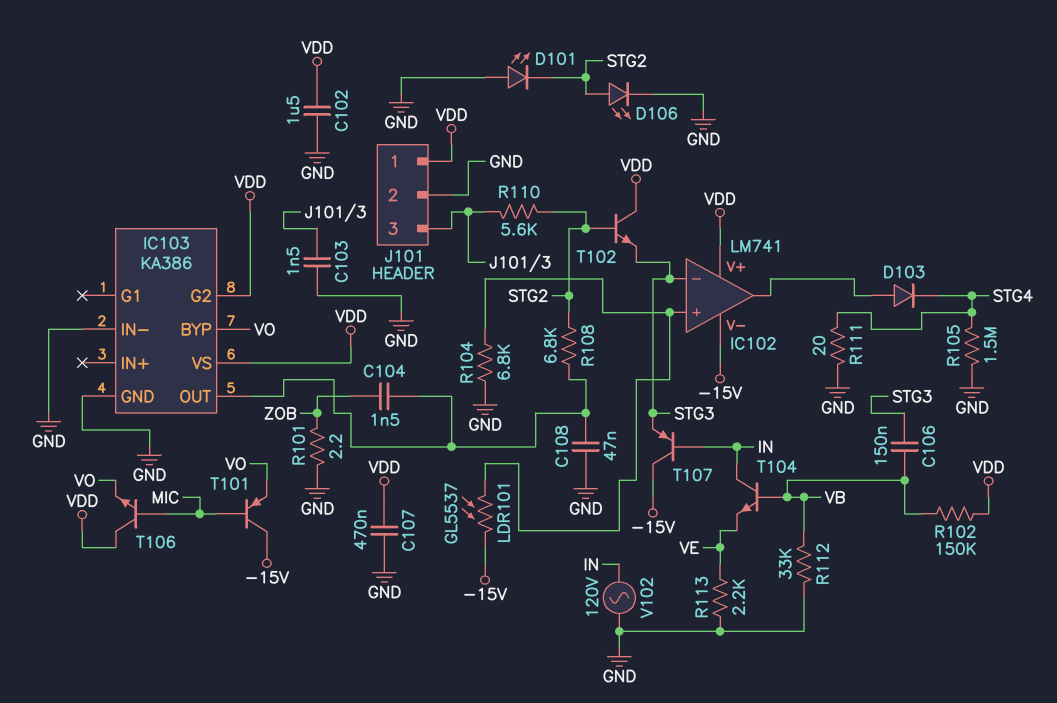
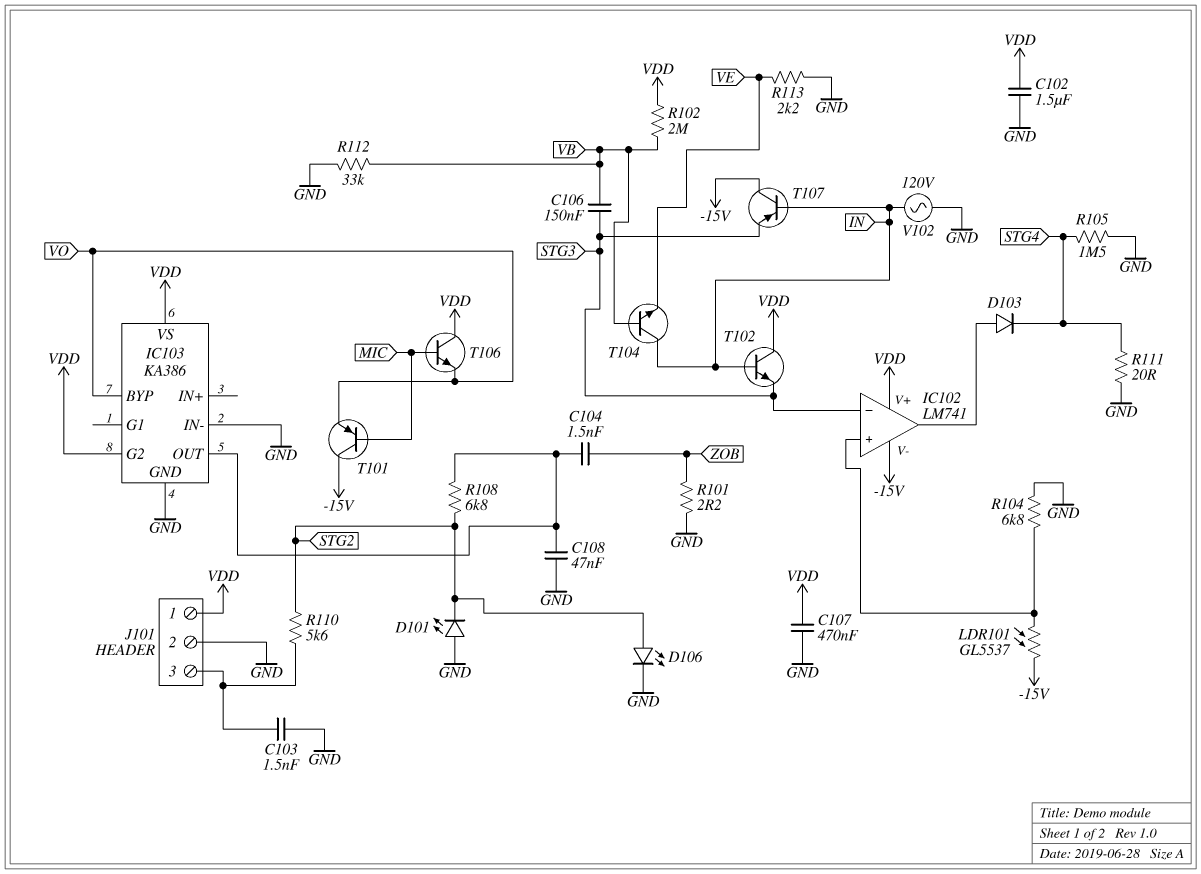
R102: 150k (VB, VDD) -> 2M (VB, VDD)
T102: NPN (B STG2, C VDD, E STG3) -> NPN (B IN, C VDD, E STG3)

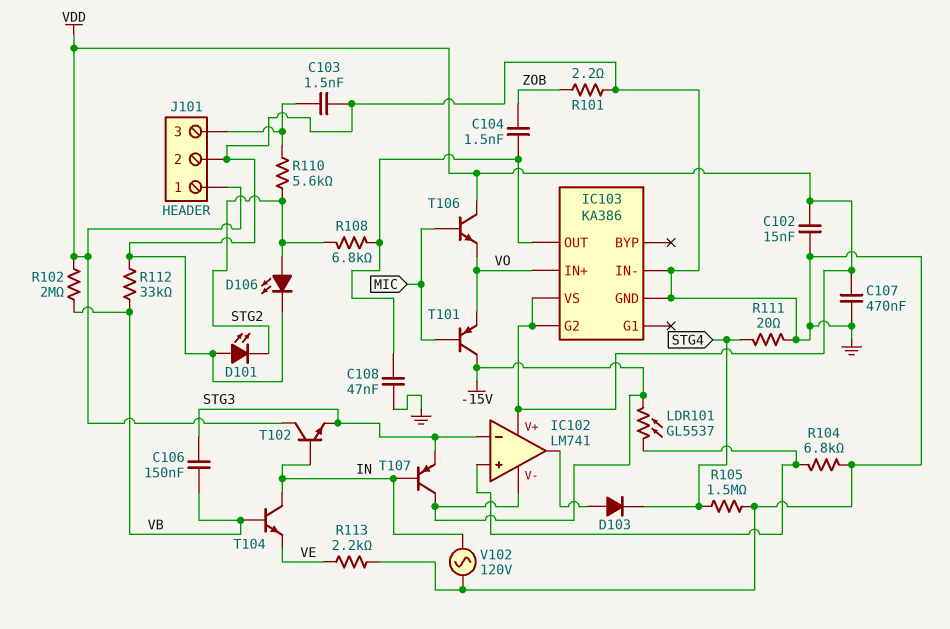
C102: 1.5uF (GND, VDD) -> 15nF (GND, VDD)
IC103 pin BYP: VO -> none
IC103 pin IN+: none -> VO

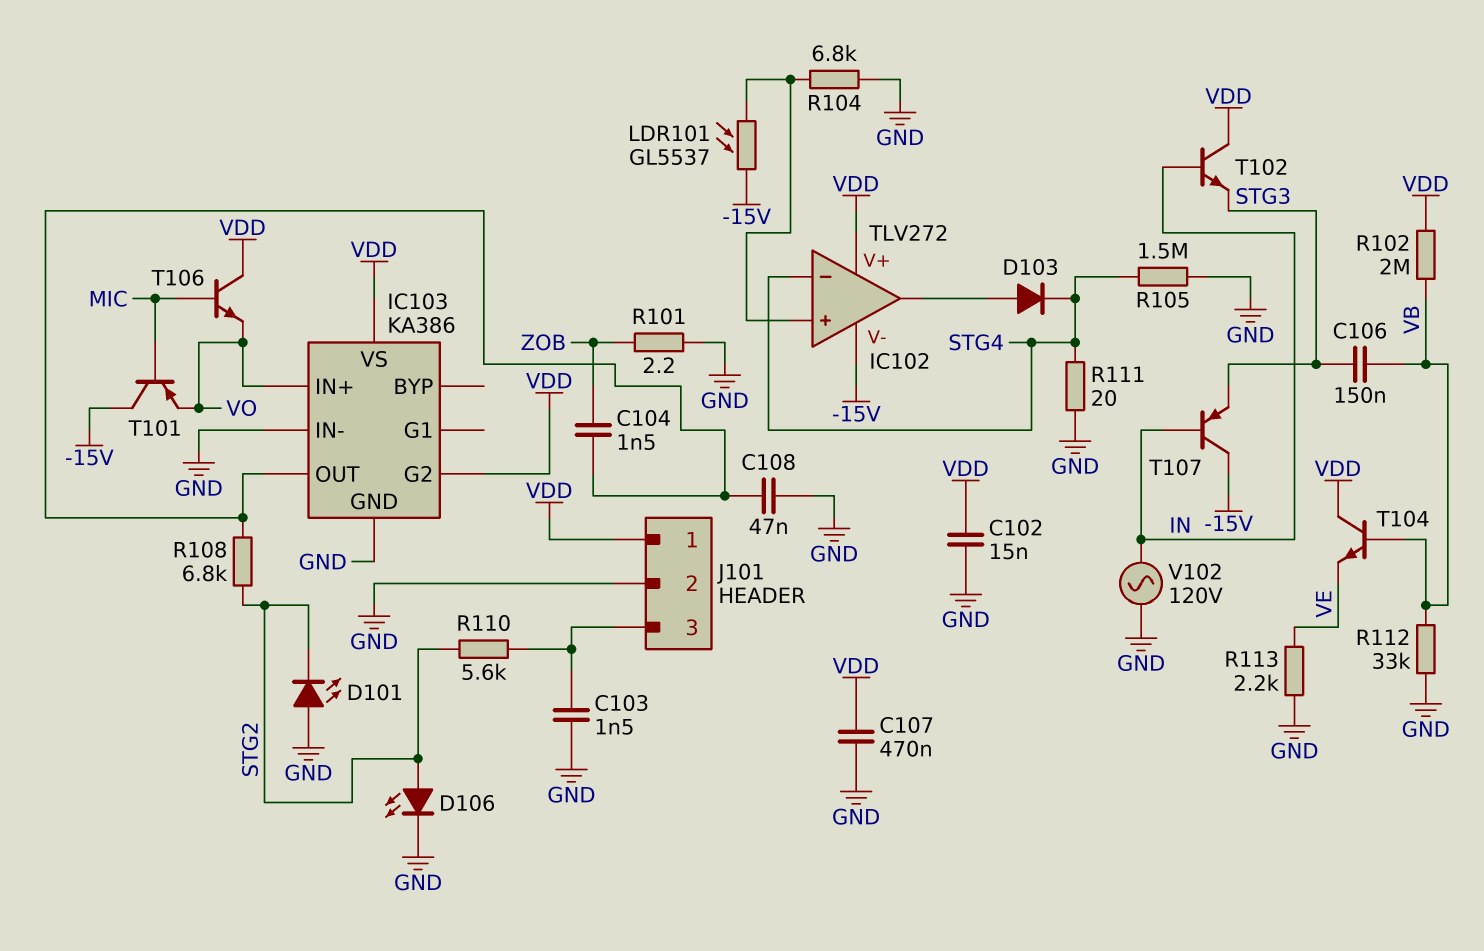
IC102: LM741 -> TLV272
IC102 pin in-: STG3 -> STG4
T104: NPN (B VB, C IN, E VE) -> NPN (B VB, C VDD, E VE)

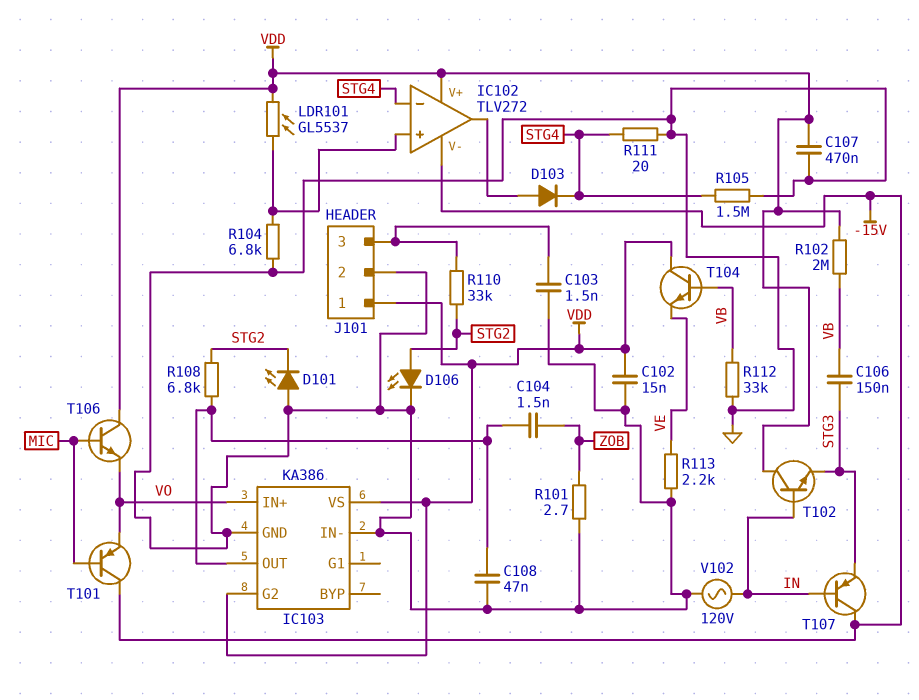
LDR101: GL5537 (-15V, IC102/in+) -> GL5537 (IC102/in+, VDD)
R101: 2.2 (GND, ZOB) -> 2.7 (GND, ZOB)
R110: 5.6k (J101/3, STG2) -> 33k (J101/3, STG2)

